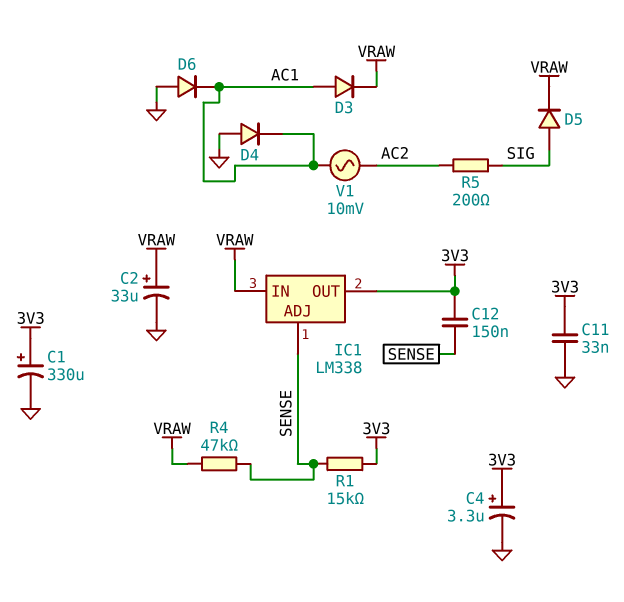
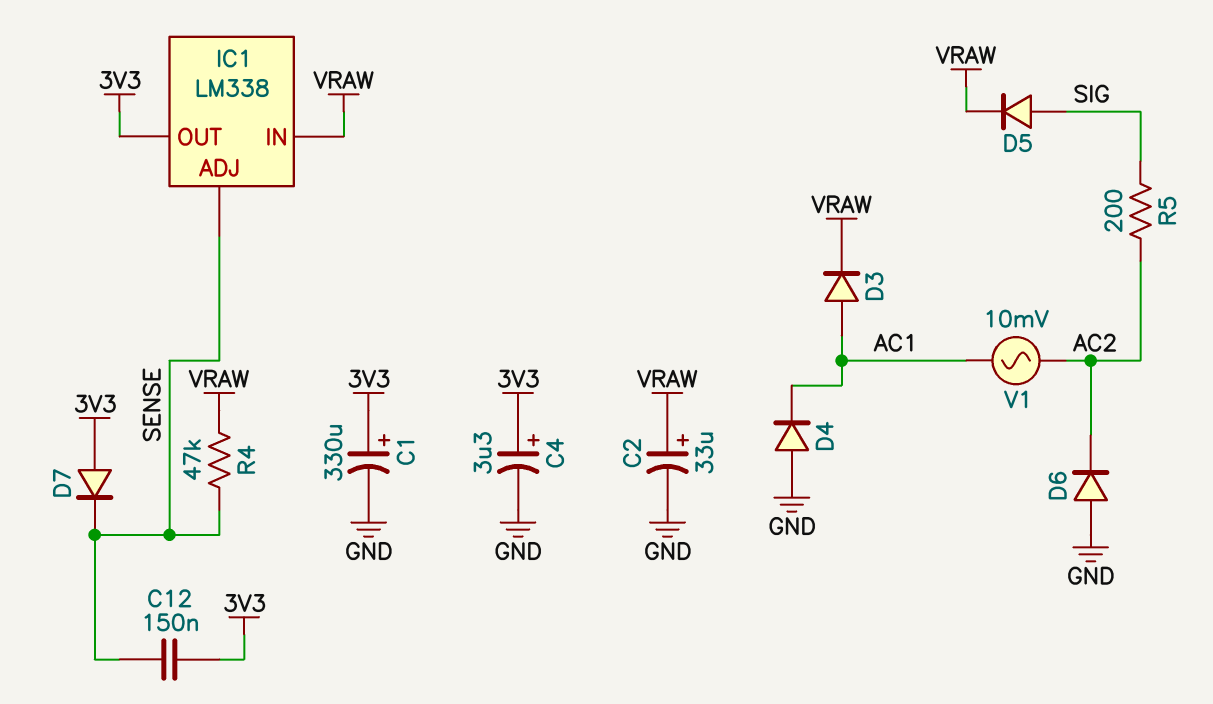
C11: 33nF (3V3, GND) -> none
D6: diode (A GND, K AC1) -> diode (A GND, K AC2)
D7: none -> diode (A 3V3, K SENSE)
R1: 15k (3V3, SENSE) -> none

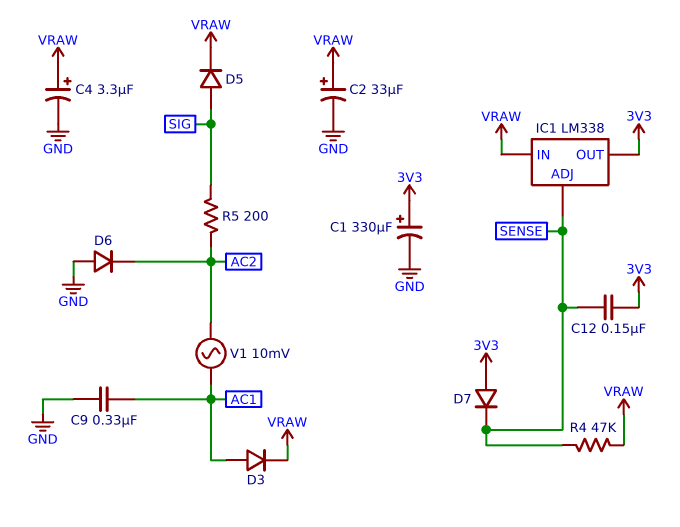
C4: 3.3uF (plus 3V3, minus GND) -> 3.3uF (plus VRAW, minus GND)
C9: none -> 330nF (AC1, GND)
D4: diode (A GND, K AC1) -> none

